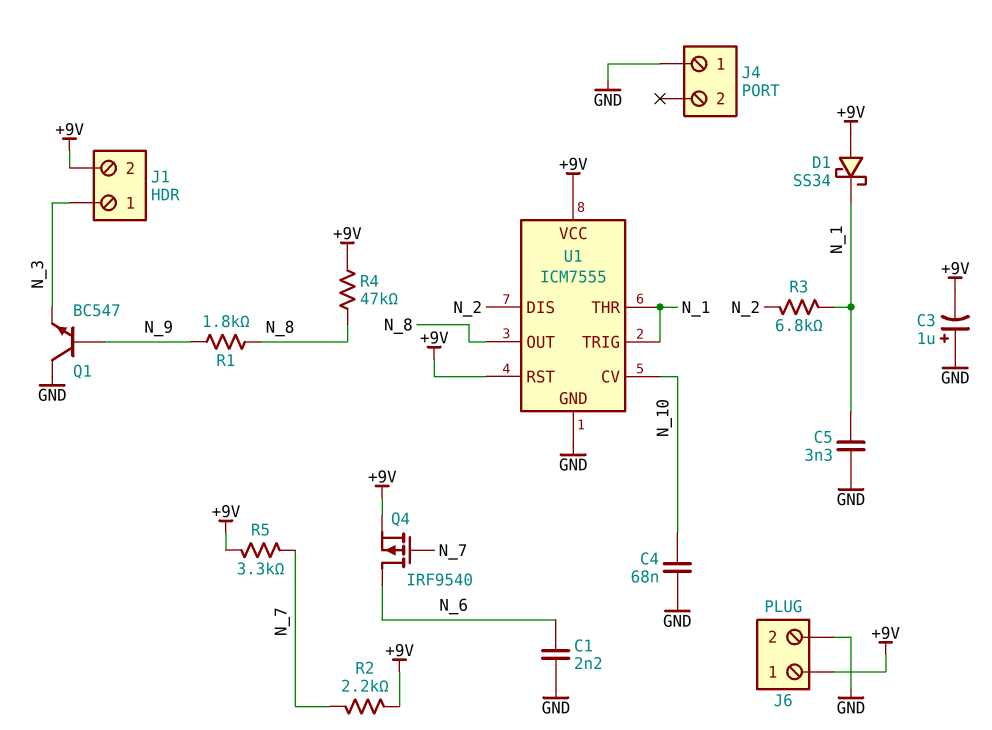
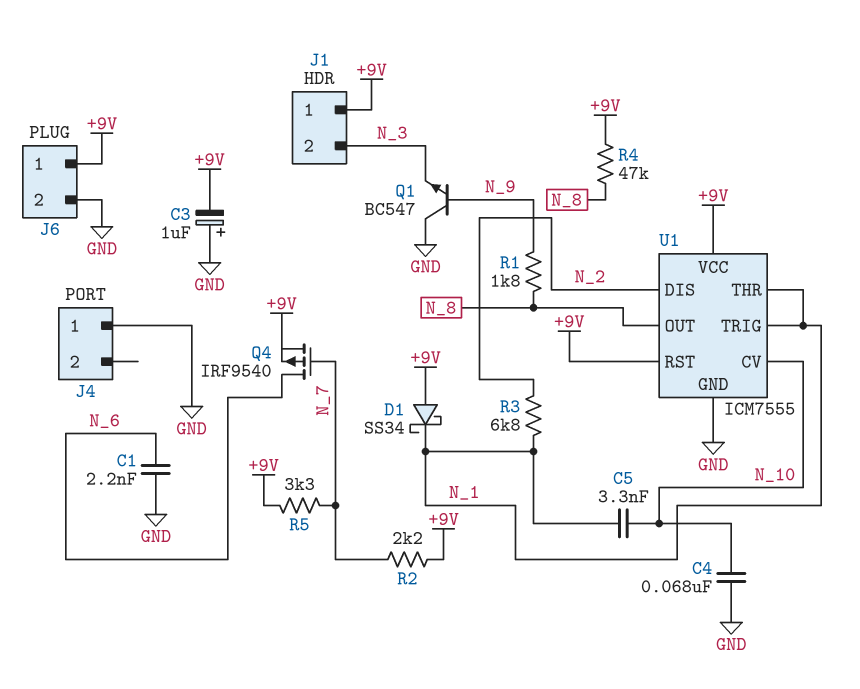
C5: 3.3nF (GND, N_1) -> 3.3nF (N_1, N_10)
J1 pin 1: N_3 -> +9V
J1 pin 2: +9V -> N_3

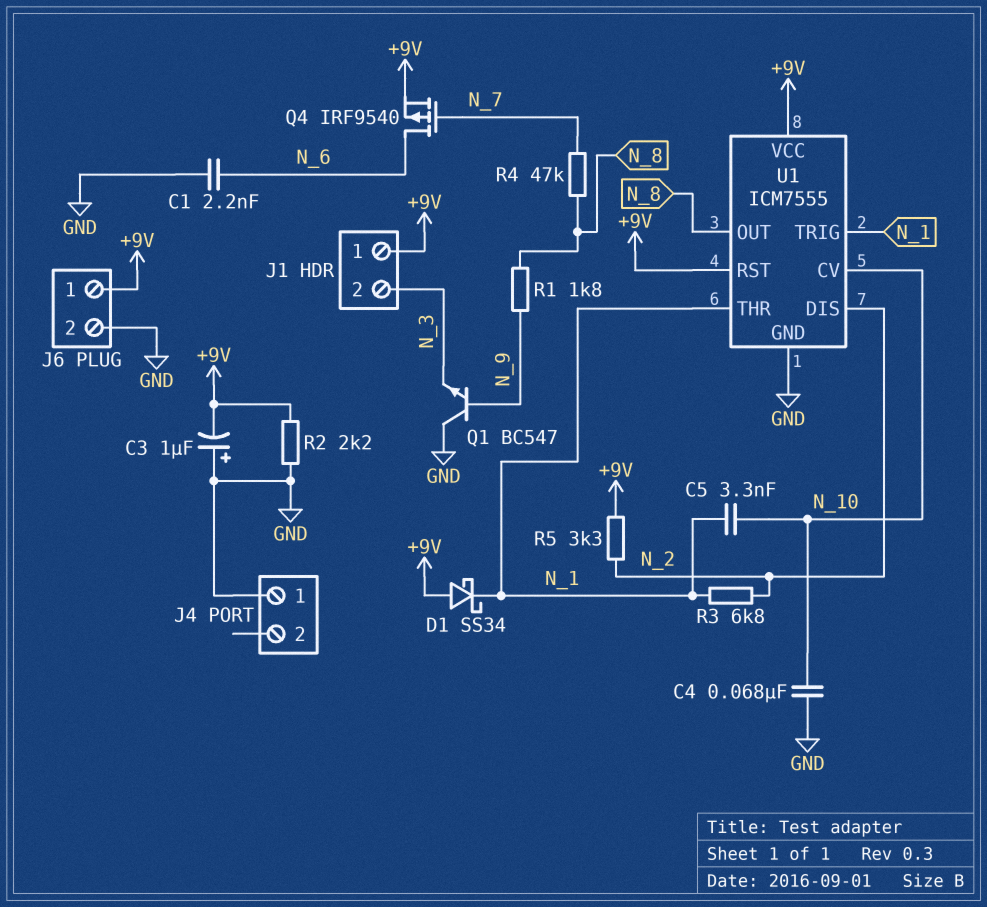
R2: 2.2k (+9V, N_7) -> 2.2k (+9V, GND)
R4: 47k (+9V, N_8) -> 47k (N_7, N_8)
R5: 3.3k (+9V, N_7) -> 3.3k (+9V, N_2)

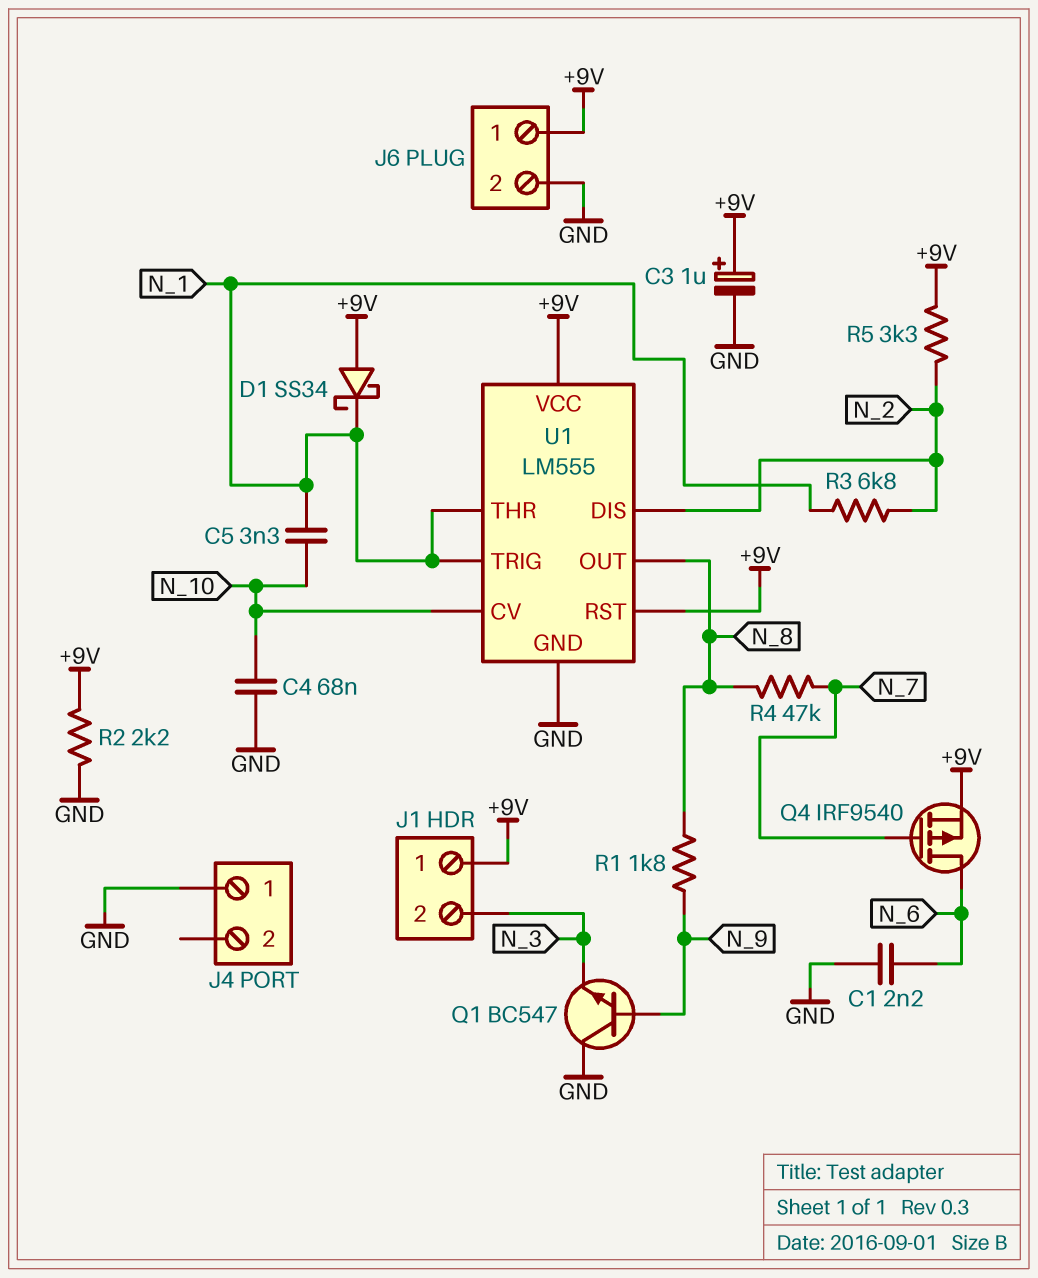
C3: 1uF (plus GND, minus +9V) -> 1uF (plus +9V, minus GND)
U1: ICM7555 -> LM555

